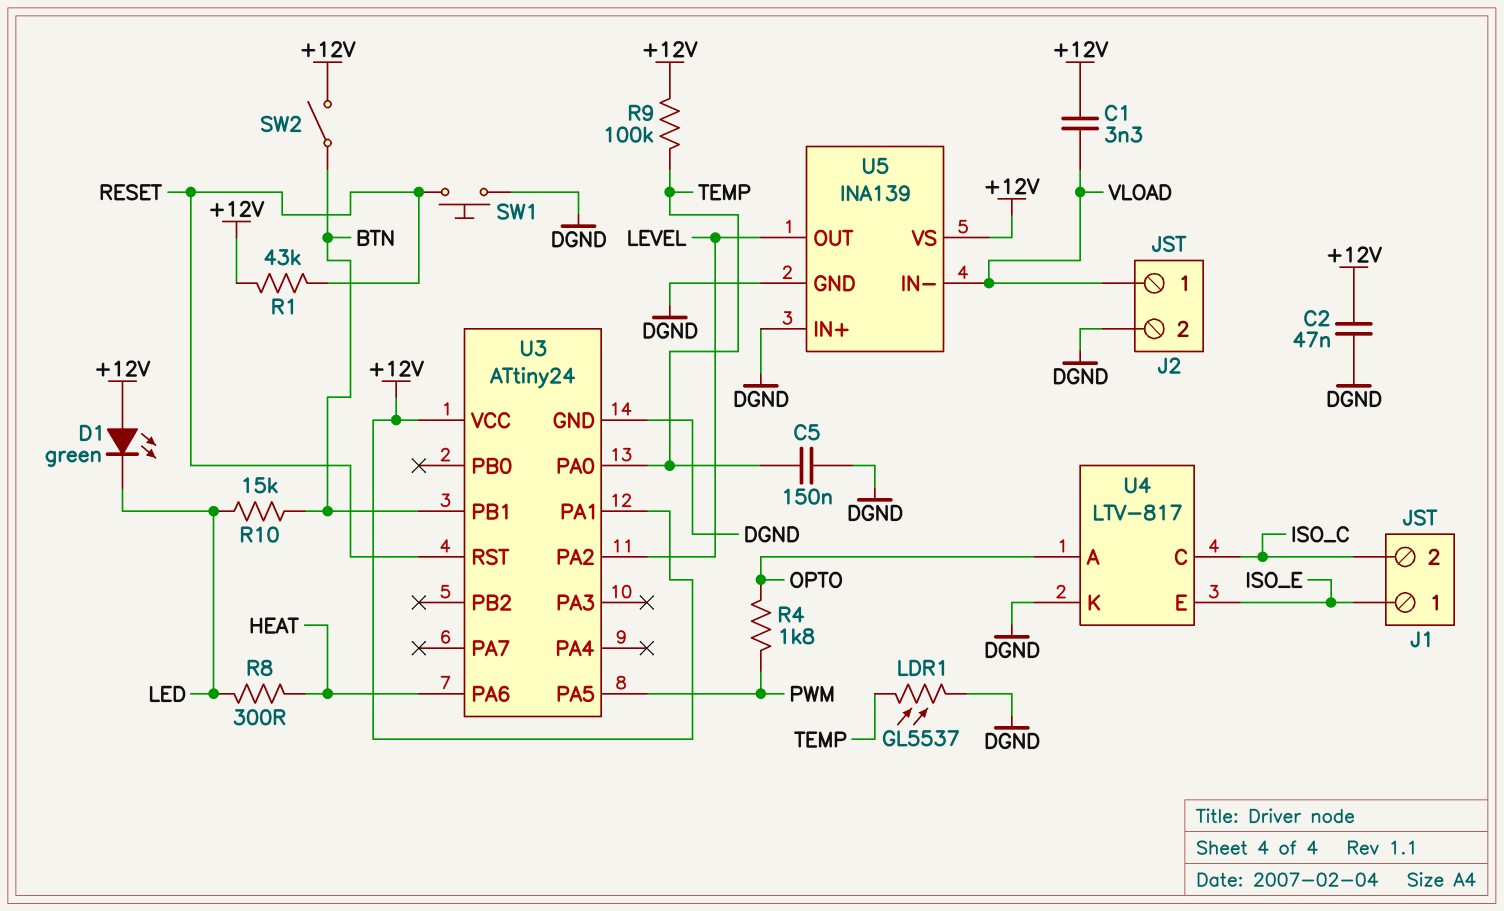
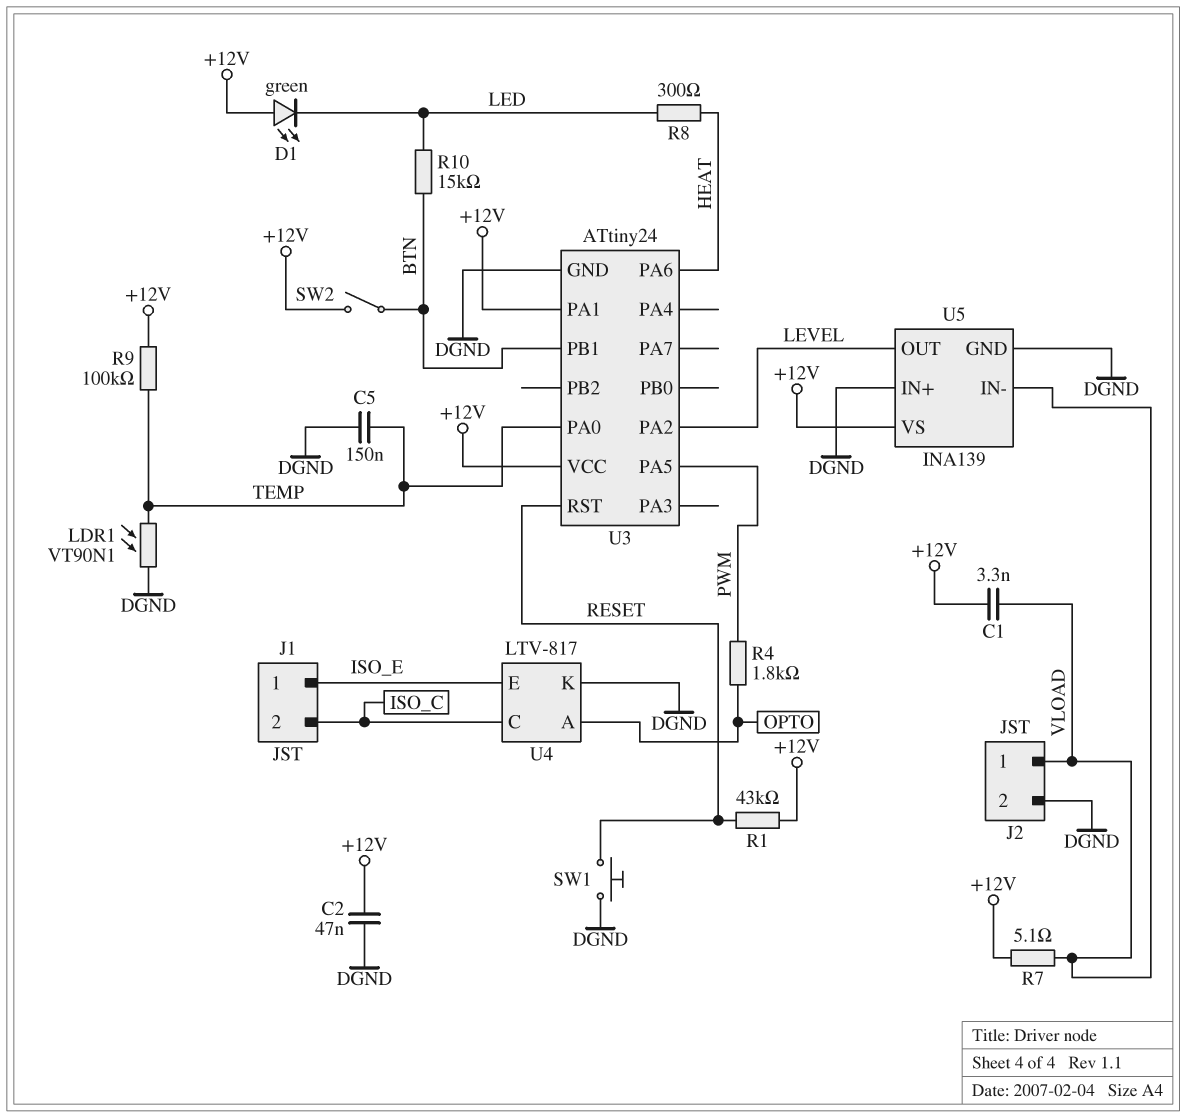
LDR1: GL5537 (DGND, TEMP) -> VT90N1 (DGND, TEMP)
R7: none -> 5.1 (+12V, VLOAD)

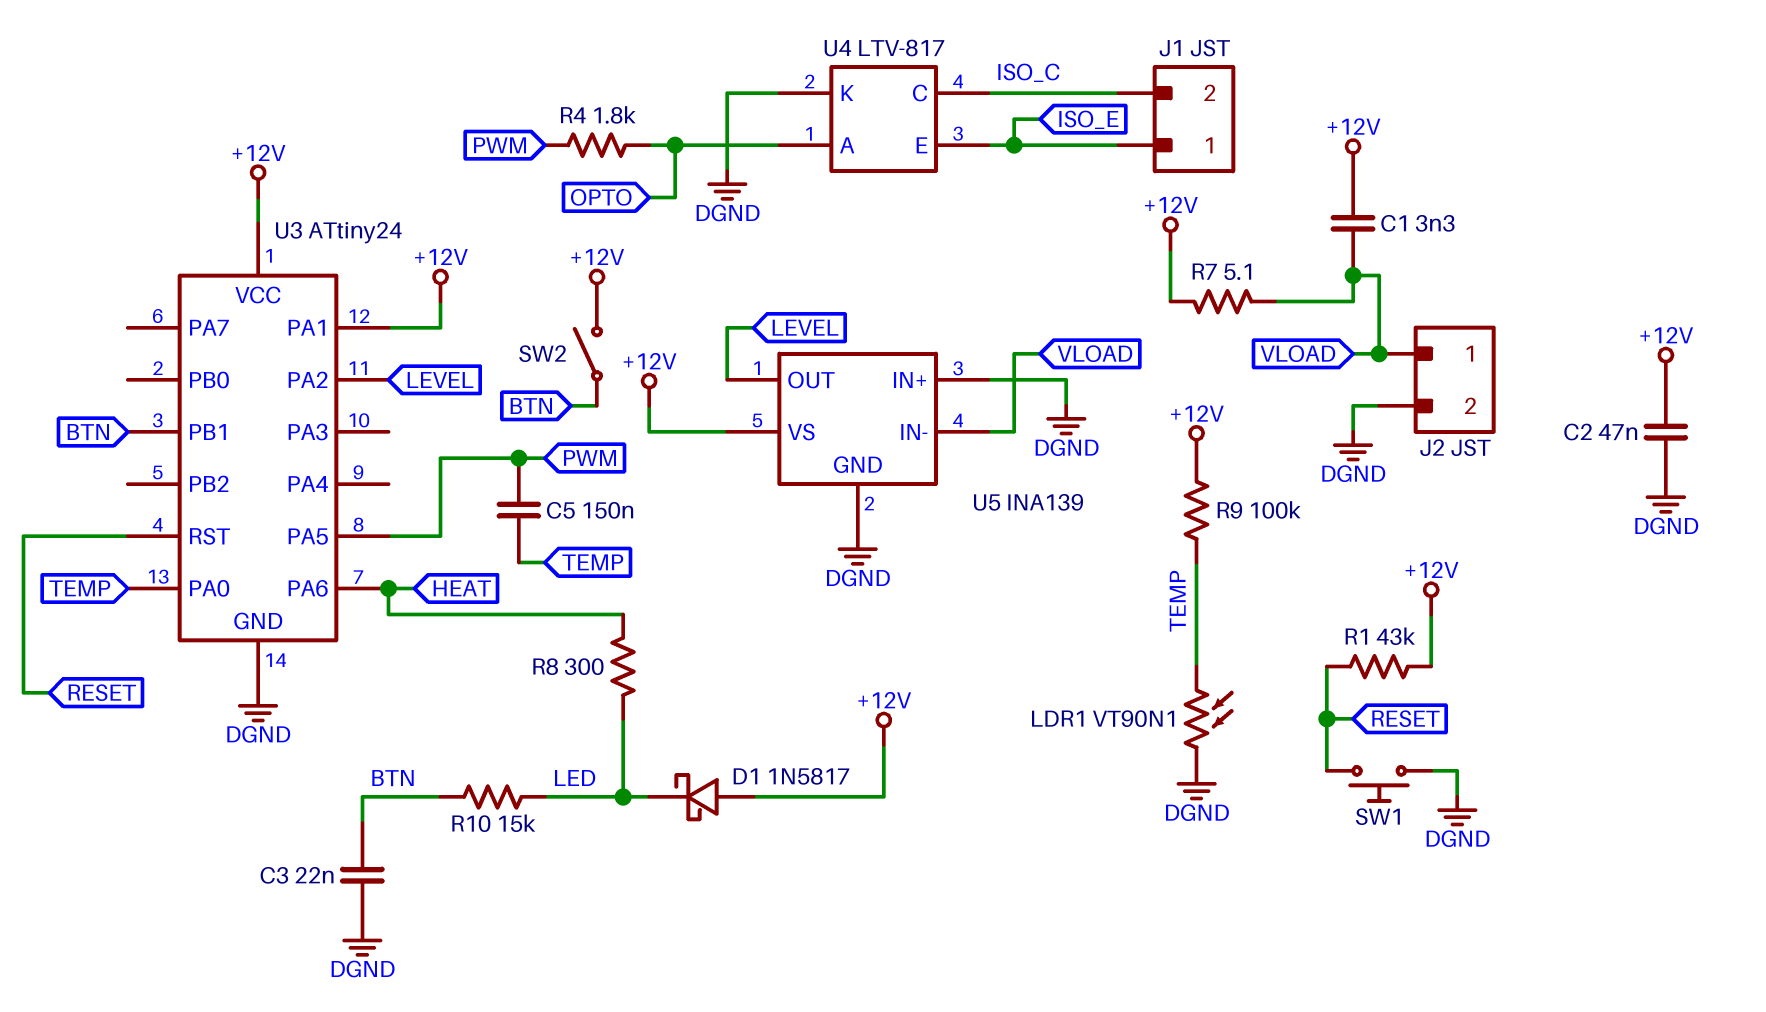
C3: none -> 22nF (BTN, DGND)
C5: 150nF (DGND, TEMP) -> 150nF (PWM, TEMP)
D1: LED green (A +12V, K LED) -> schottky 1N5817 (A +12V, K LED)

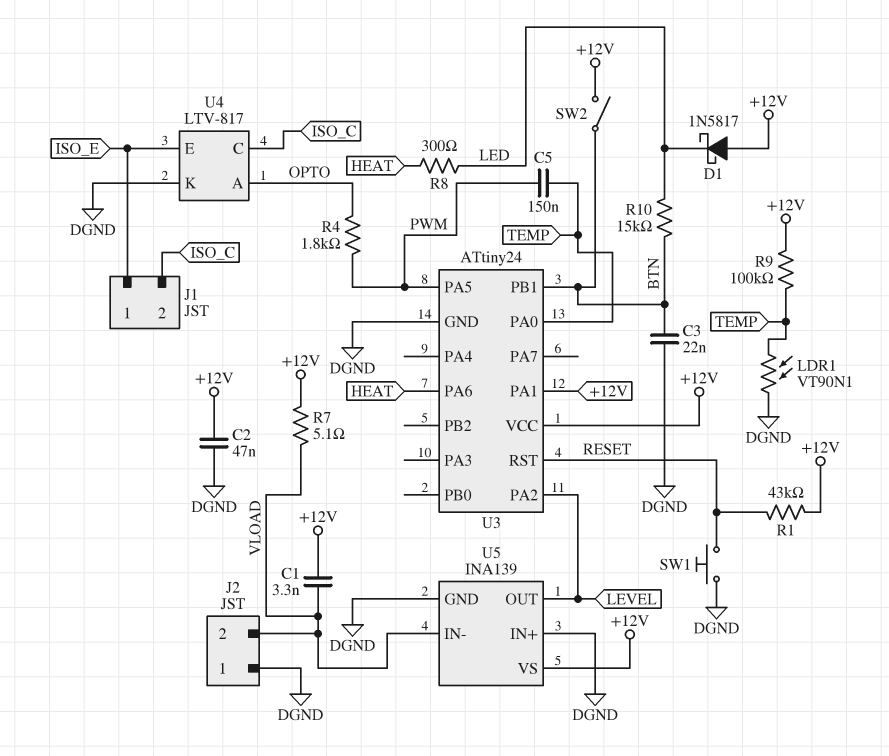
J2 pin 1: VLOAD -> DGND
J2 pin 2: DGND -> VLOAD

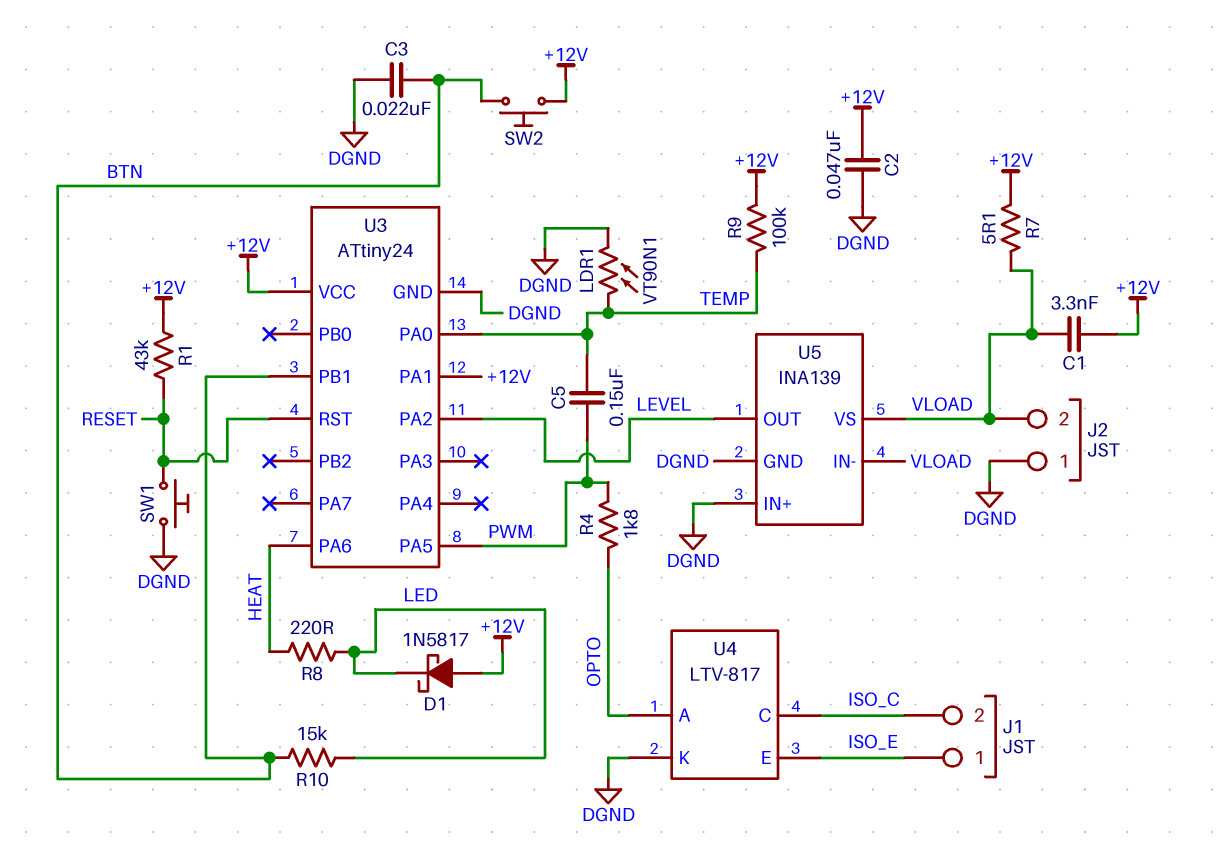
R8: 300 (HEAT, LED) -> 220 (HEAT, LED)
SW2: switch (+12V, BTN) -> button (+12V, BTN)
U5 pin VS: +12V -> VLOAD

